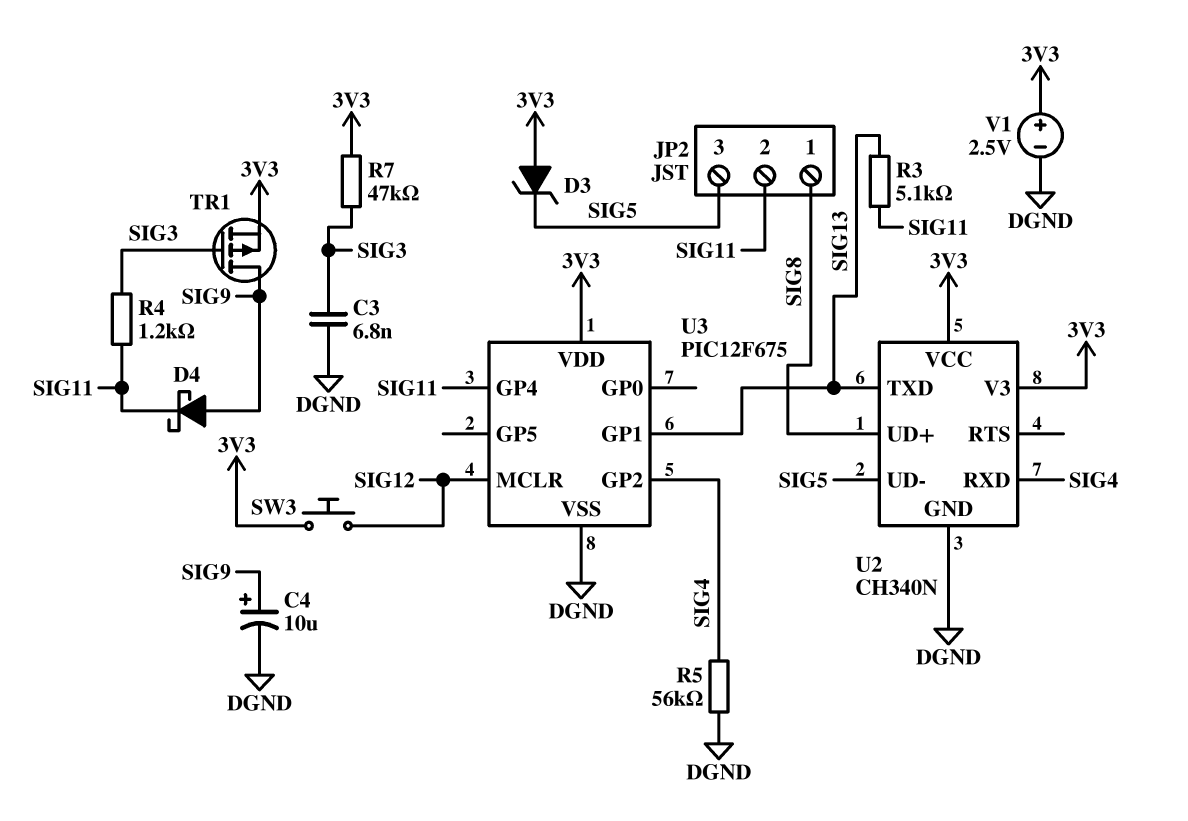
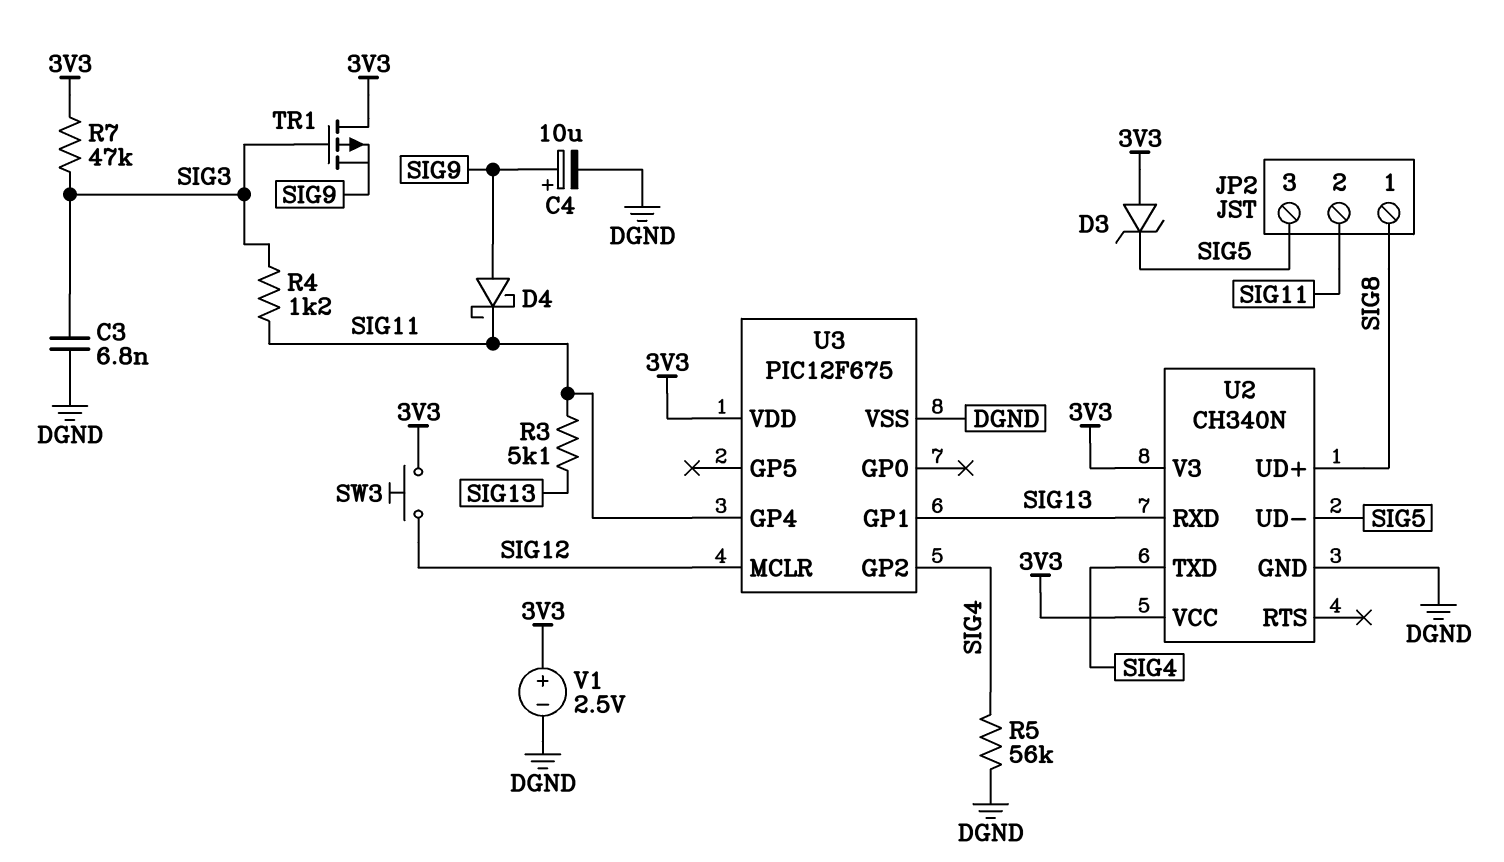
TR1: PMOS (G SIG3, D SIG9, S 3V3) -> PMOS (G SIG3, D 3V3, S SIG9)
U2 pin RXD: SIG4 -> SIG13
U2 pin TXD: SIG13 -> SIG4

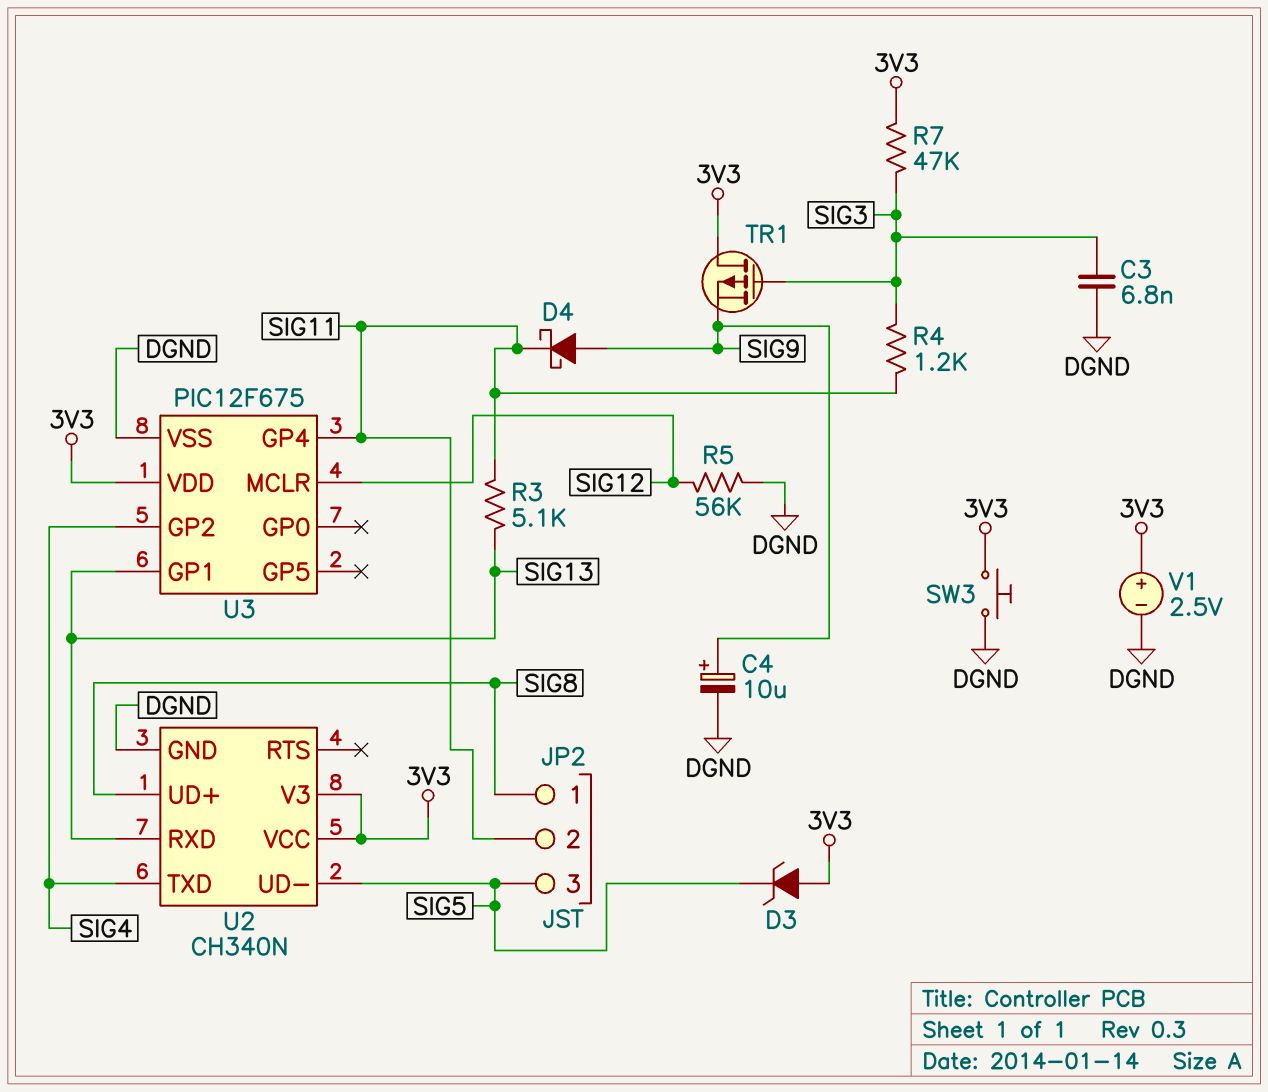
R5: 56k (DGND, SIG4) -> 56k (DGND, SIG12)
SW3: button (3V3, SIG12) -> button (3V3, DGND)

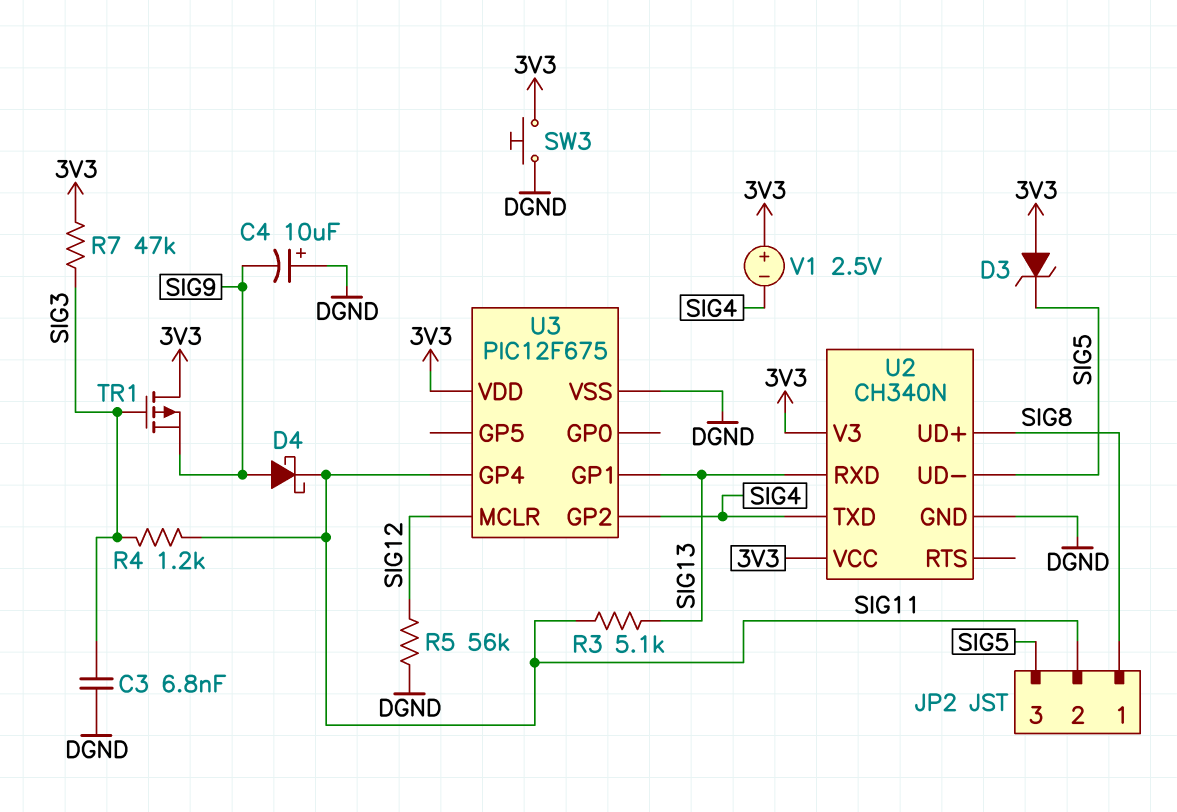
C4: 10uF (plus SIG9, minus DGND) -> 10uF (plus DGND, minus SIG9)
V1: 2.5V (plus 3V3, minus DGND) -> 2.5V (plus 3V3, minus SIG4)

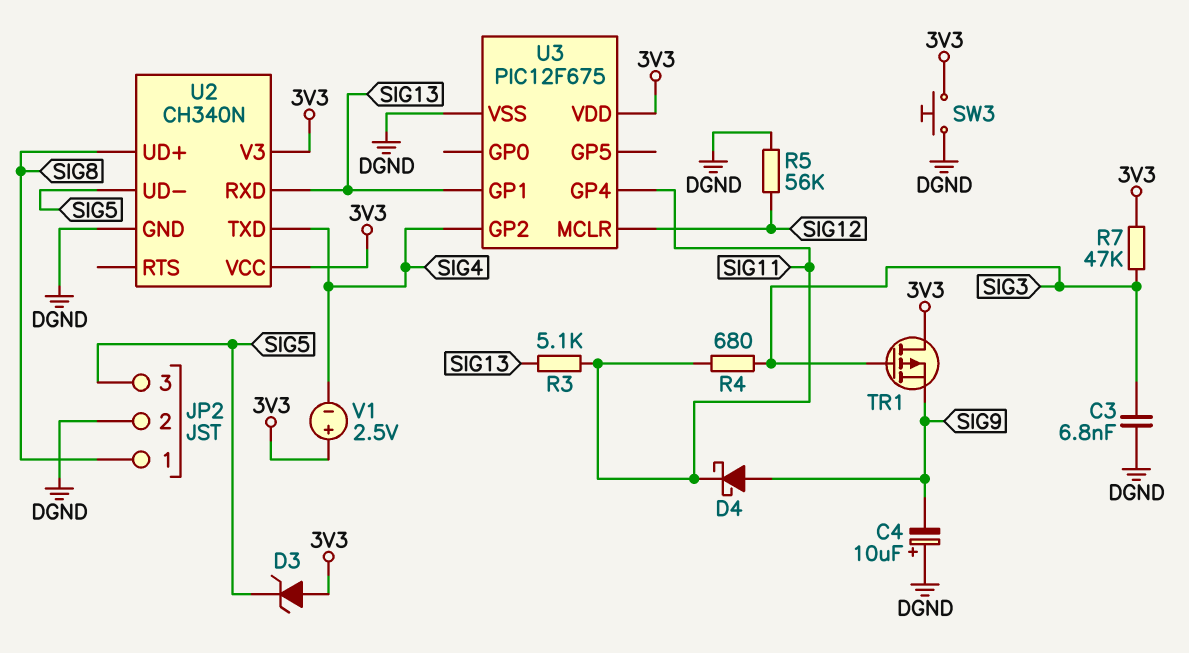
JP2 pin 2: SIG11 -> DGND
R4: 1.2k (SIG3, SIG11) -> 680 (SIG3, SIG11)

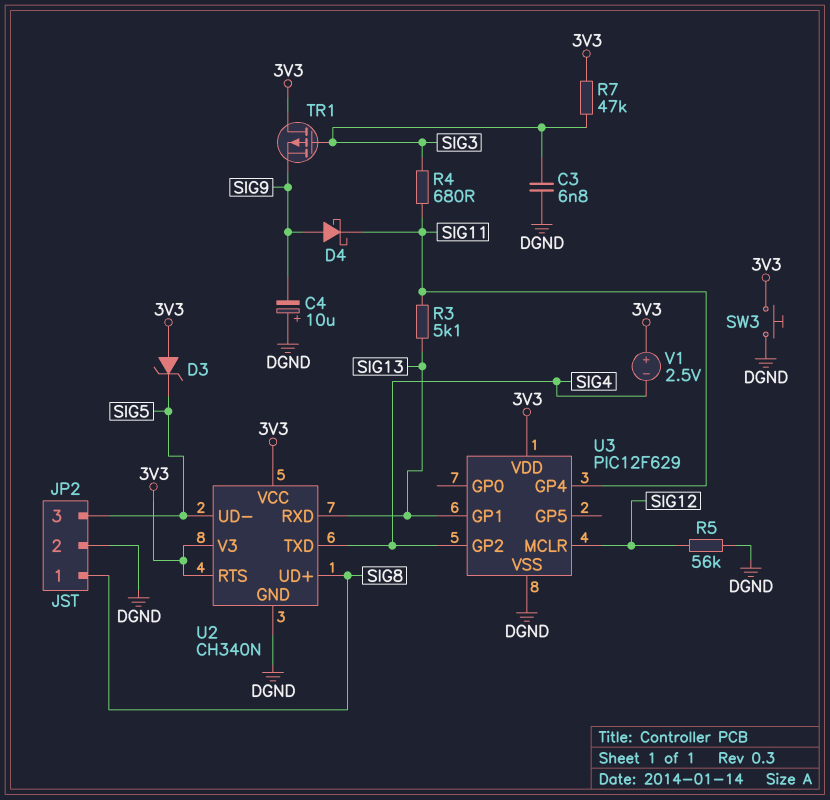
U2 pin RTS: none -> 3V3
U3: PIC12F675 -> PIC12F629

